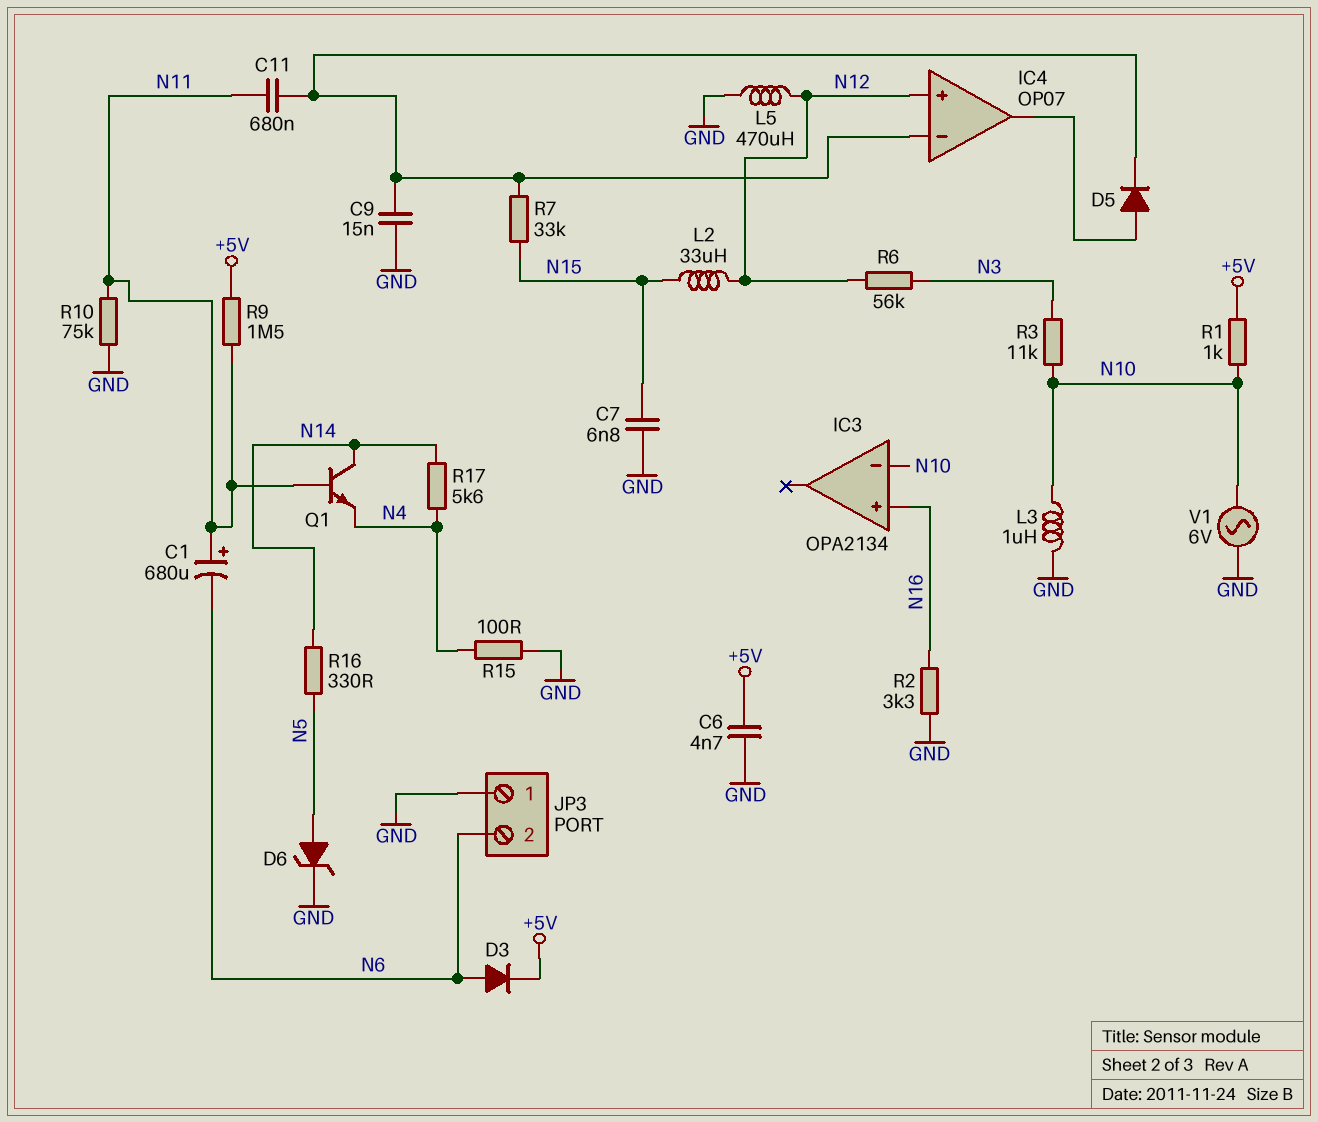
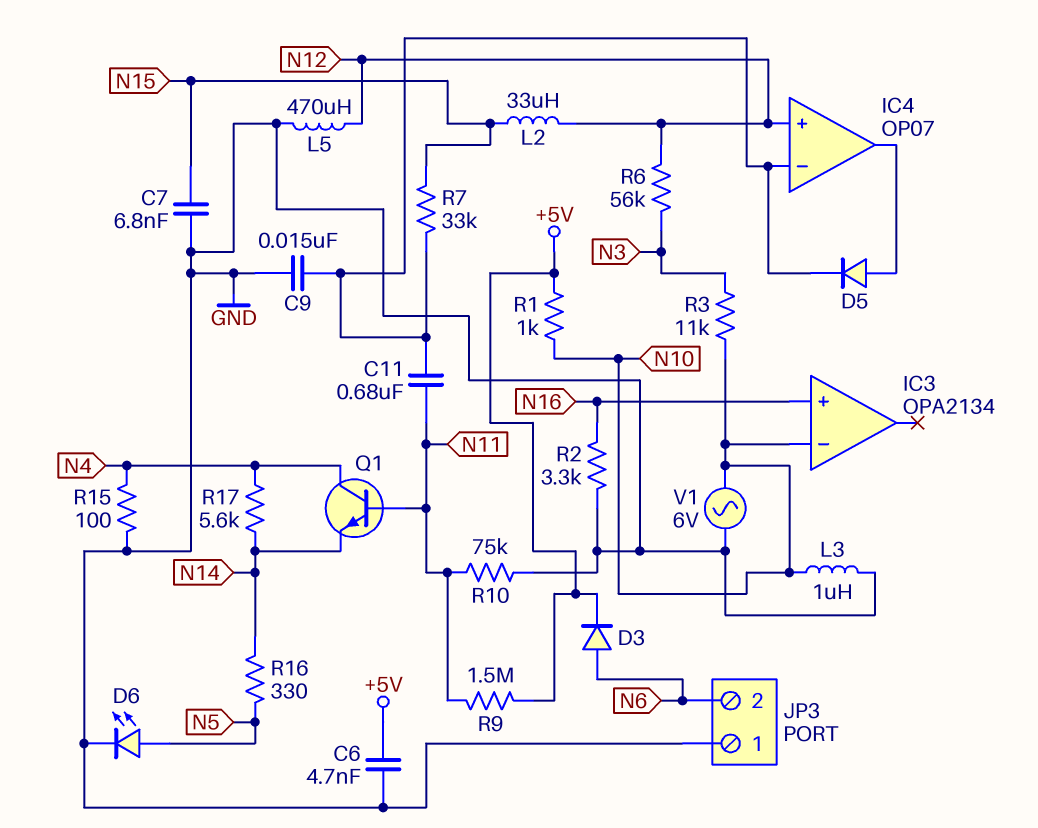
C1: 680uF (plus N11, minus N6) -> none
D6: zener (A N5, K GND) -> LED (A N5, K GND)
Q1: NPN (B N11, C N14, E N4) -> NPN (B N11, C N4, E N14)

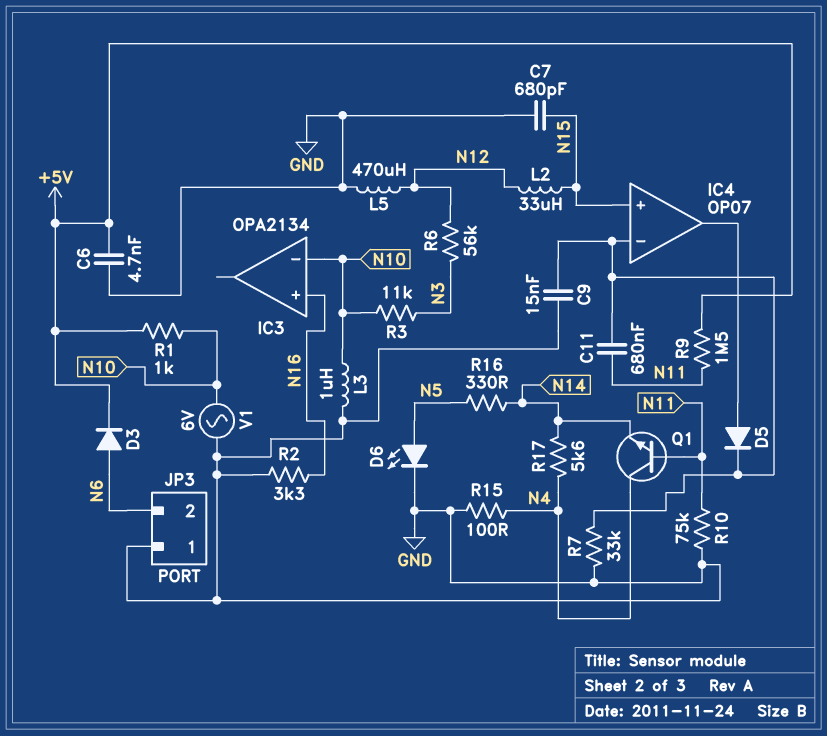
C7: 6.8nF (GND, N15) -> 680pF (GND, N15)
IC4 pin in+: N12 -> N15
R7: 33k (IC4/in-, N15) -> 33k (GND, IC4/in-)

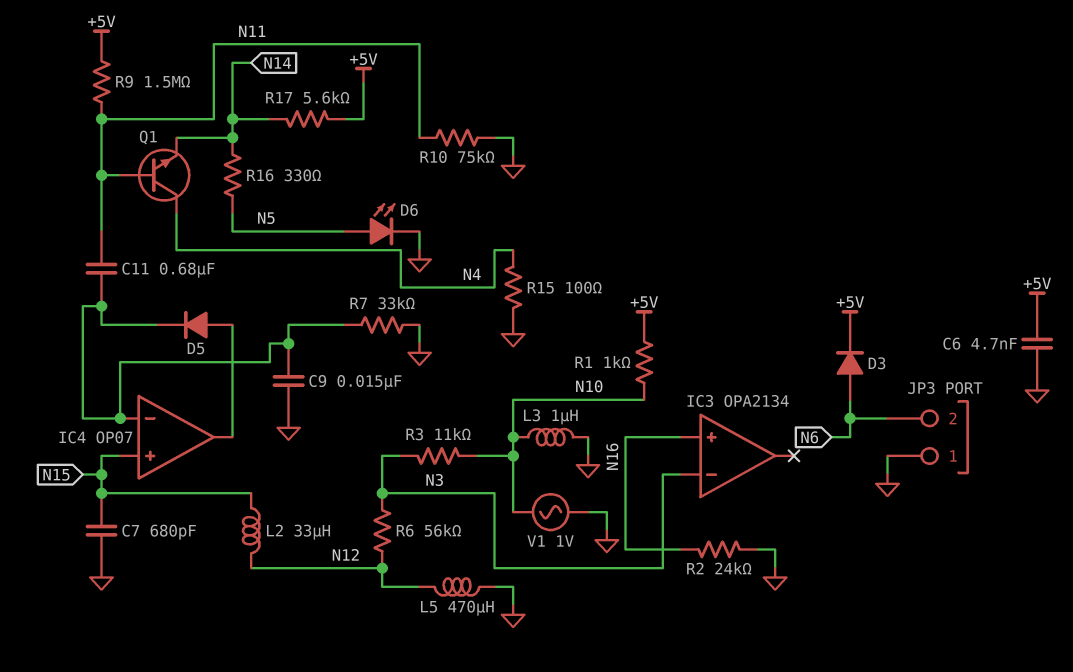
IC3 pin in-: N10 -> N3
R2: 3.3k (GND, N16) -> 24k (GND, N16)
R17: 5.6k (N4, N14) -> 5.6k (+5V, N14)
V1: AC 6V (GND, N10) -> AC 1V (GND, N10)

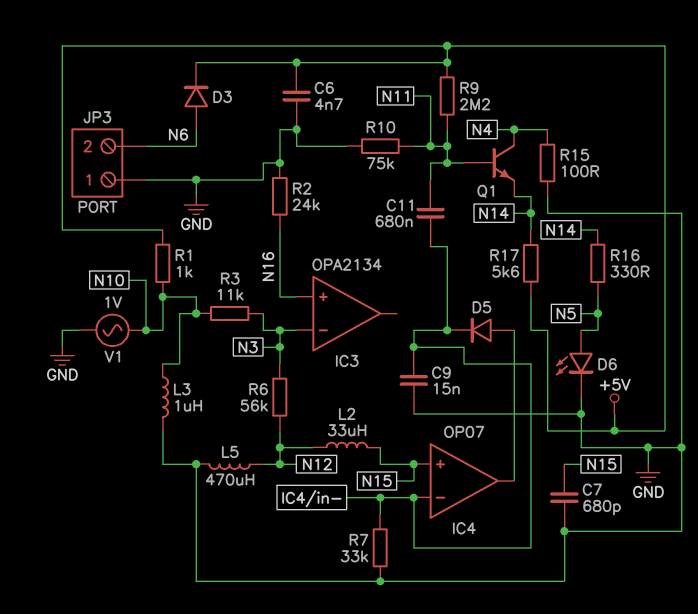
R9: 1.5M (+5V, N11) -> 2.2M (+5V, N11)

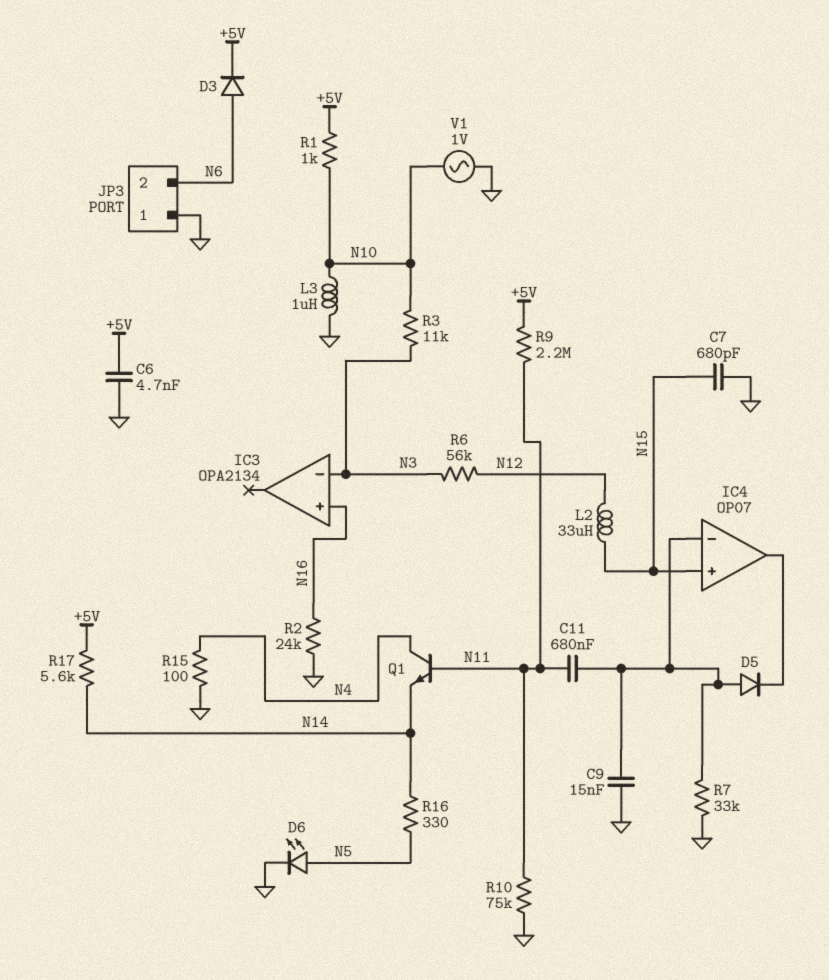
D5: diode (A IC4/out, K IC4/in-) -> diode (A IC4/in-, K IC4/out)
L5: 470uH (GND, N12) -> none

